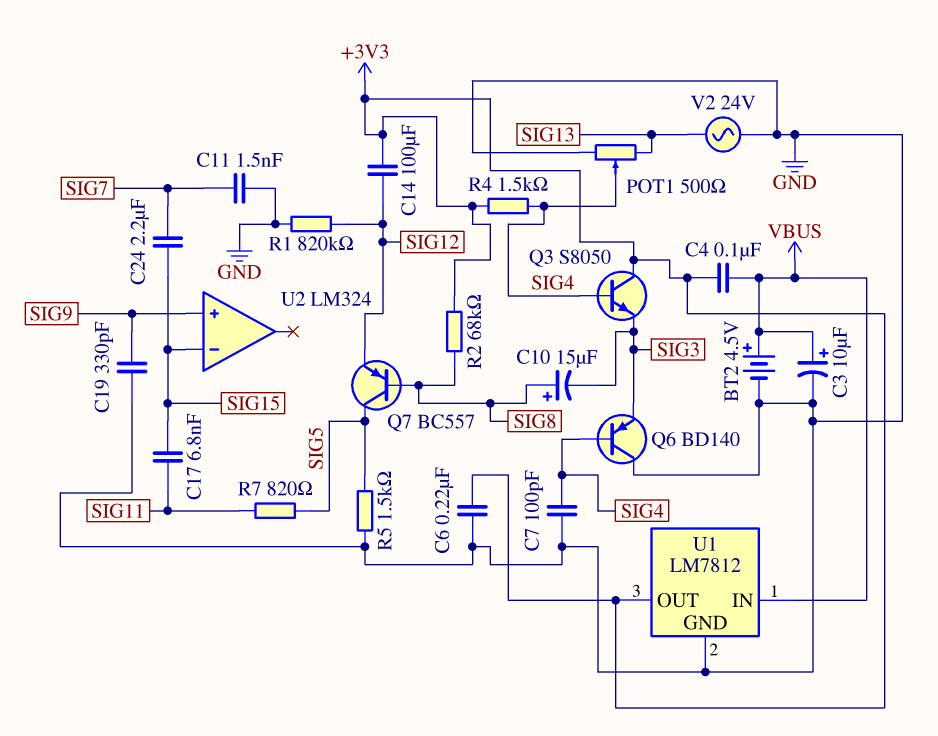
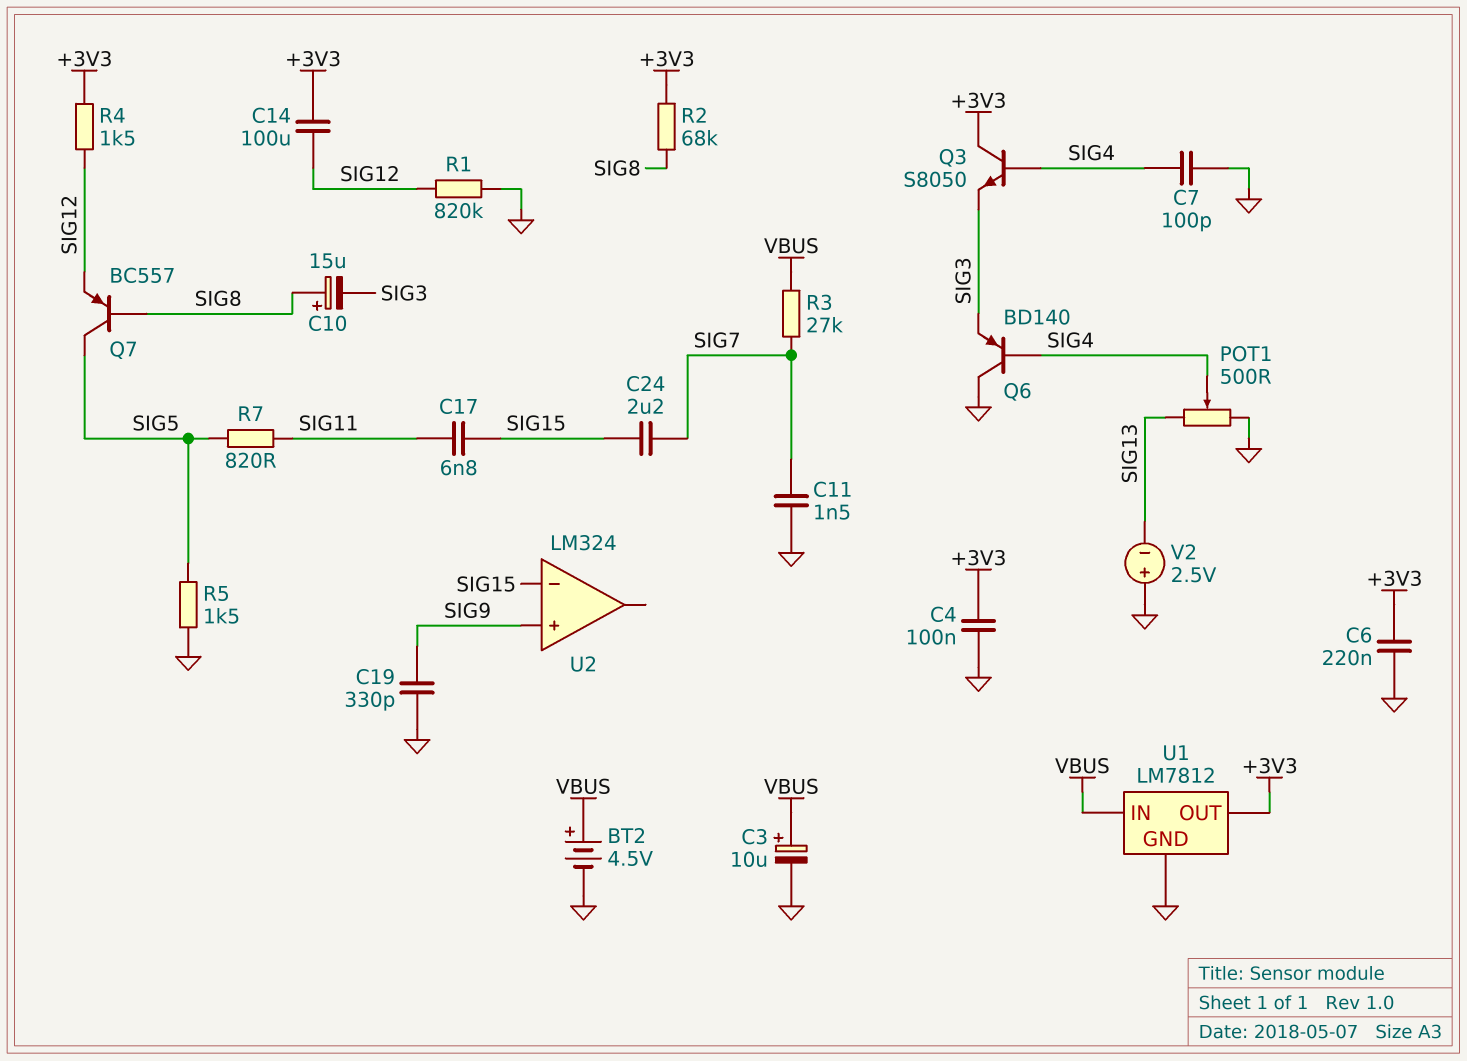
C4: 100nF (+3V3, VBUS) -> 100nF (+3V3, GND)
R3: none -> 27k (SIG7, VBUS)
R4: 1.5k (+3V3, SIG4) -> 1.5k (+3V3, SIG12)
V2: AC 24V (GND, SIG13) -> 2.5V (plus GND, minus SIG13)

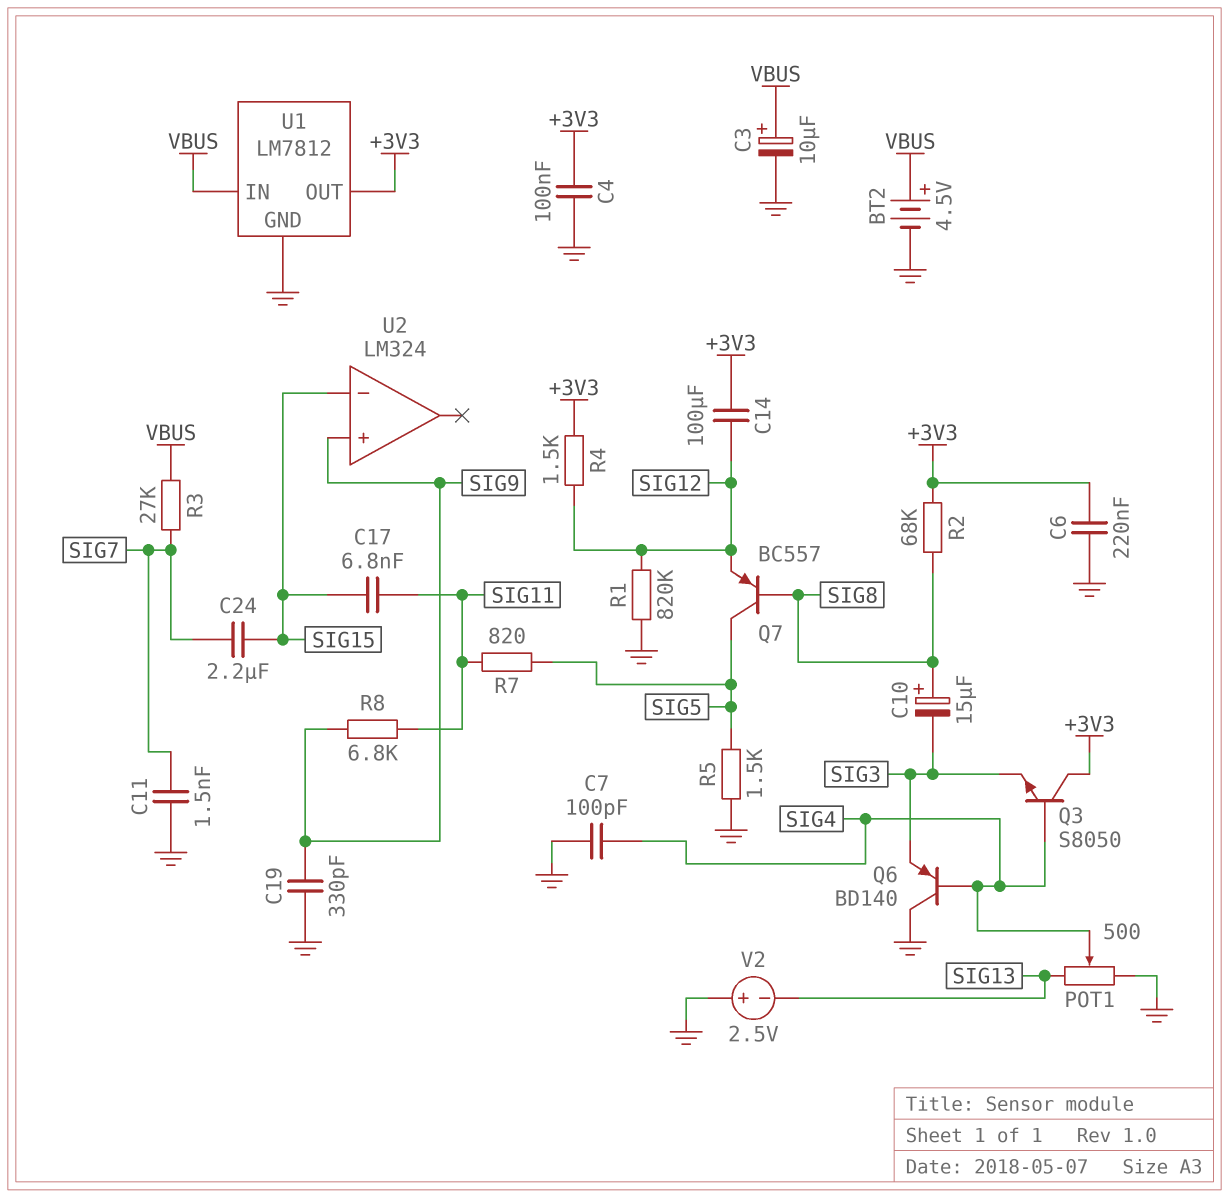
R8: none -> 6.8k (SIG9, SIG11)

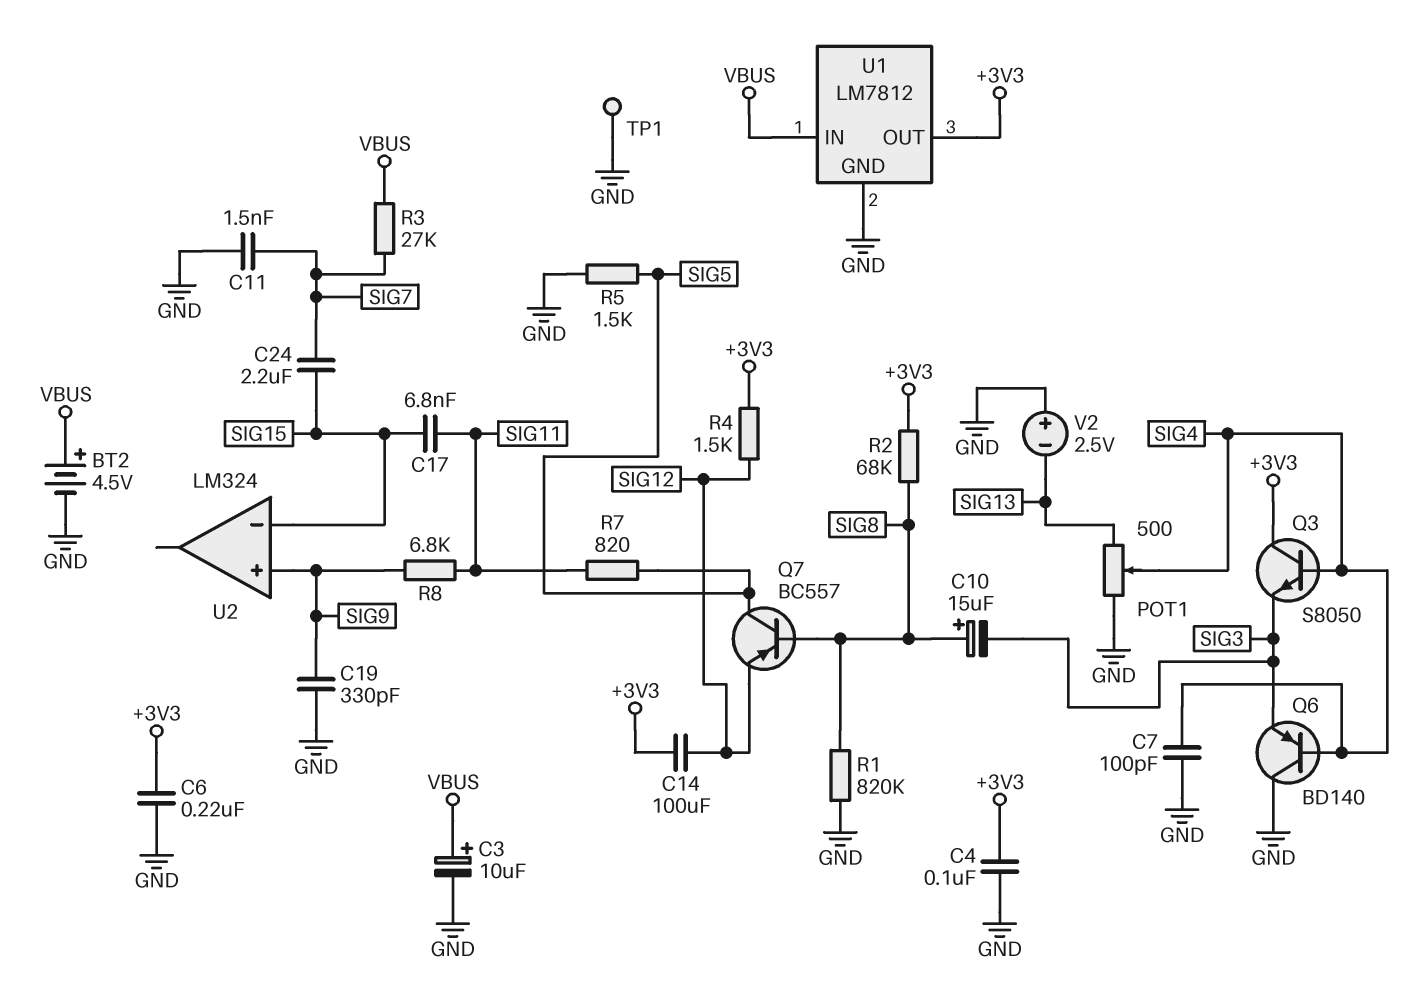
R1: 820k (GND, SIG12) -> 820k (GND, SIG8)
TP1: none -> test point (GND)

